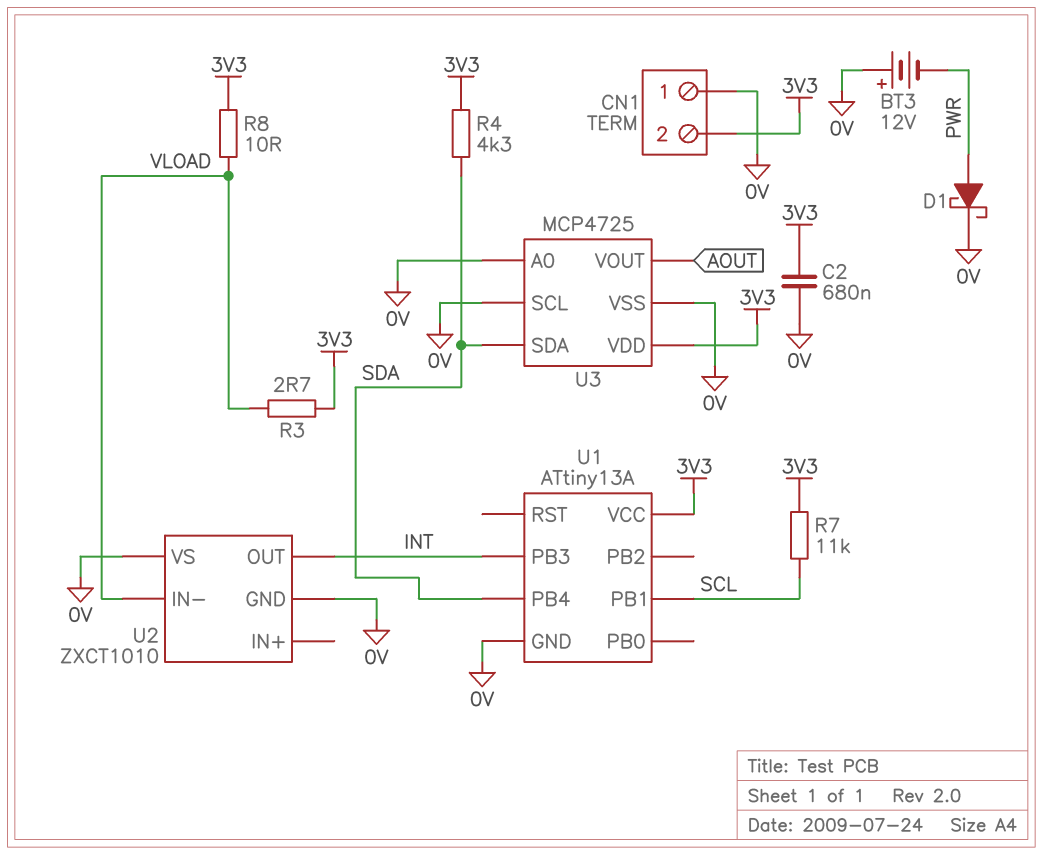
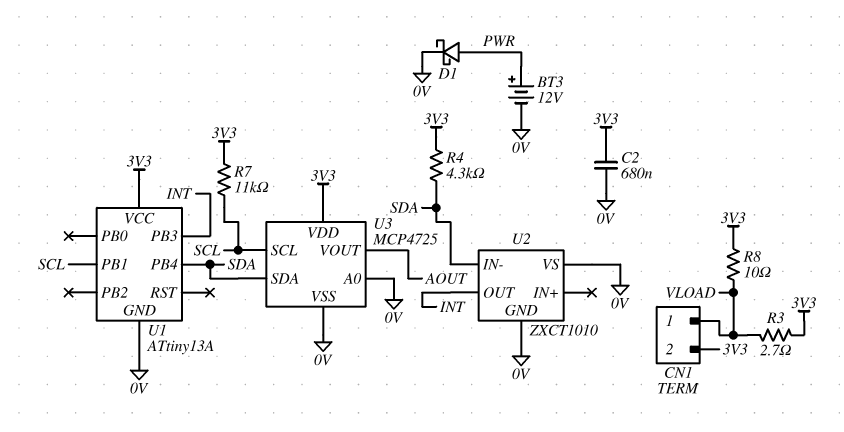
BT3: 12V (plus 0V, minus PWR) -> 12V (plus PWR, minus 0V)
CN1 pin 1: 0V -> VLOAD
U2 pin IN-: VLOAD -> SDA
U3 pin SCL: 0V -> SCL

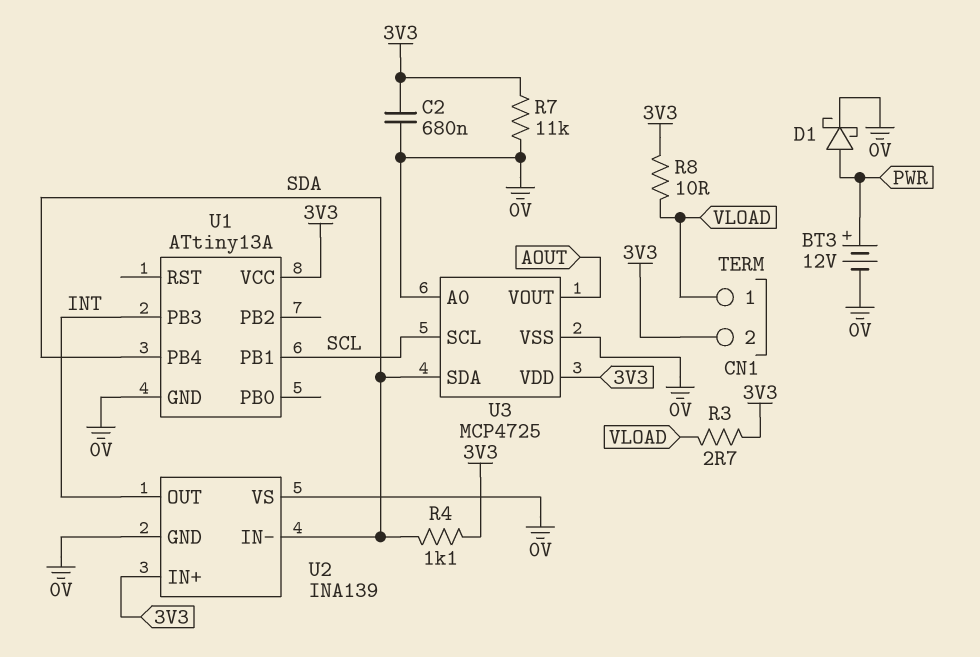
R4: 4.3k (3V3, SDA) -> 1.1k (3V3, SDA)
R7: 11k (3V3, SCL) -> 11k (0V, 3V3)
U2: ZXCT1010 -> INA139
U2 pin IN+: none -> 3V3

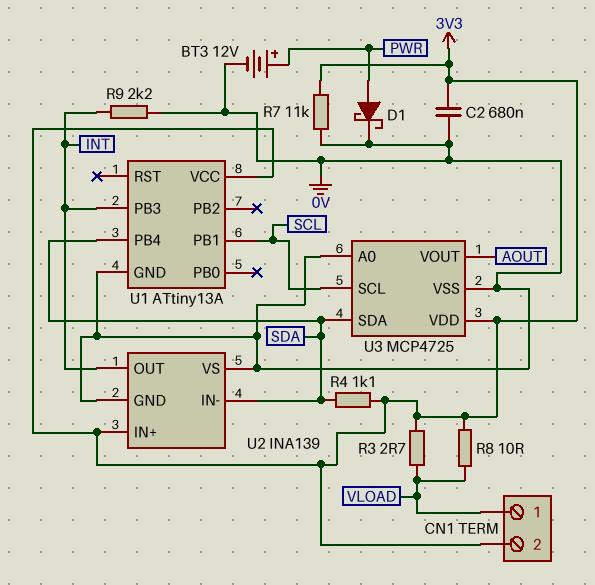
R9: none -> 2.2k (0V, INT)

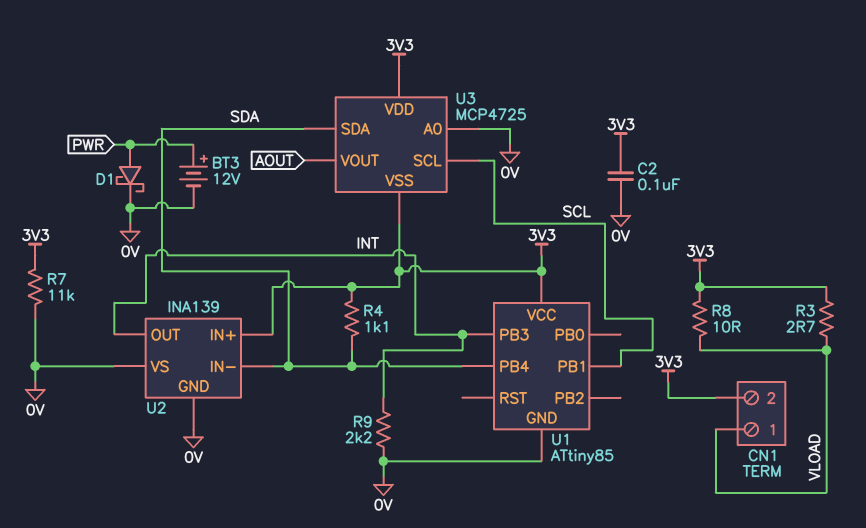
C2: 680nF (0V, 3V3) -> 100nF (0V, 3V3)
U1: ATtiny13A -> ATtiny85
U3 pin VSS: 0V -> 3V3

